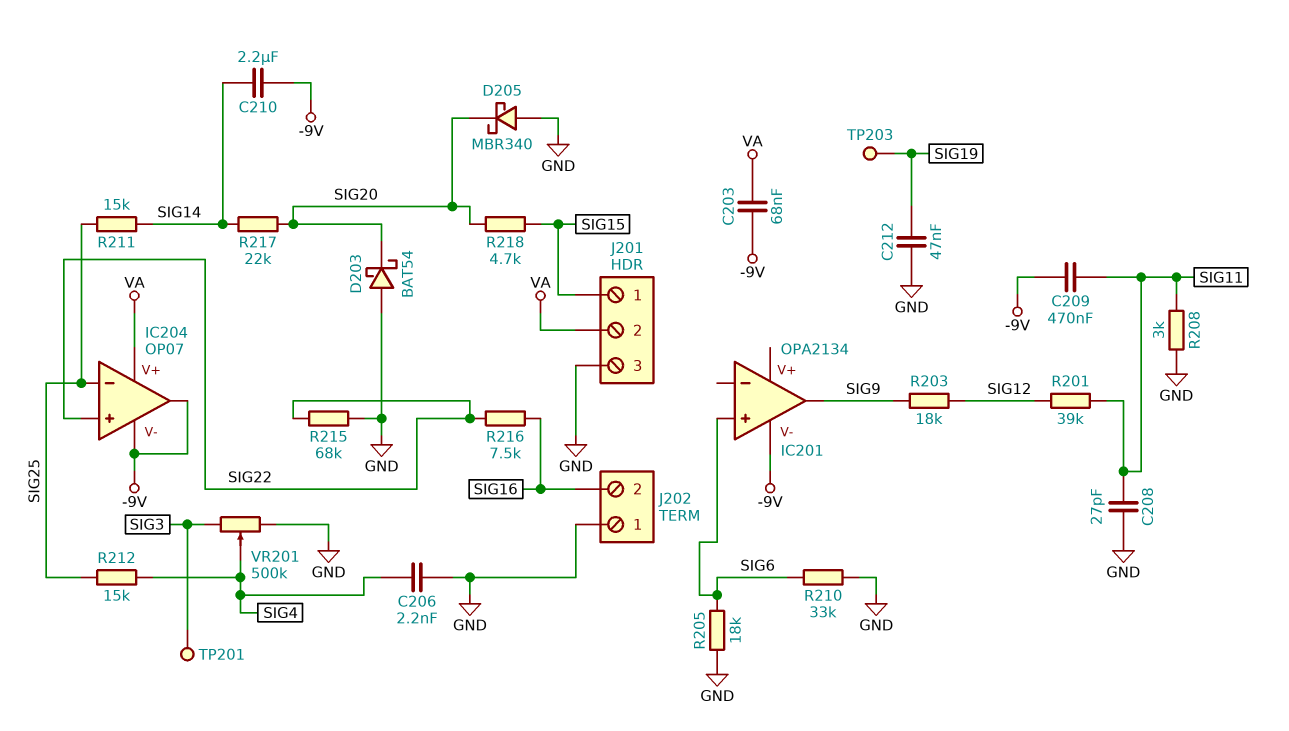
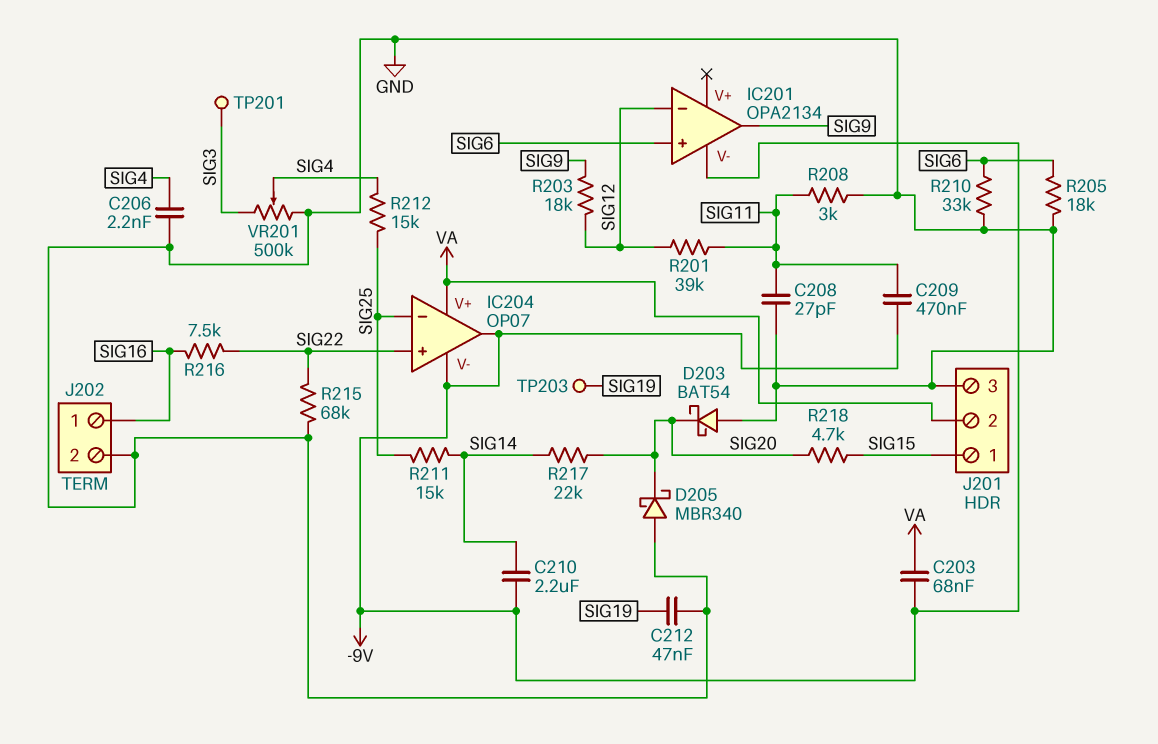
IC201 pin in-: none -> SIG12
J202 pin 1: GND -> SIG16
J202 pin 2: SIG16 -> GND

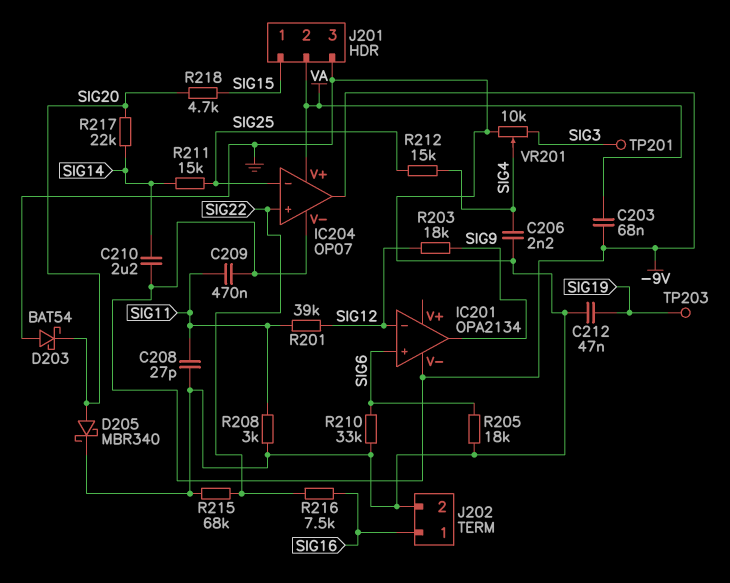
D205: schottky MBR340 (A GND, K SIG20) -> schottky MBR340 (A SIG20, K GND)
VR201: 500k (GND, SIG3, wiper SIG4) -> 10k (GND, SIG3, wiper SIG4)

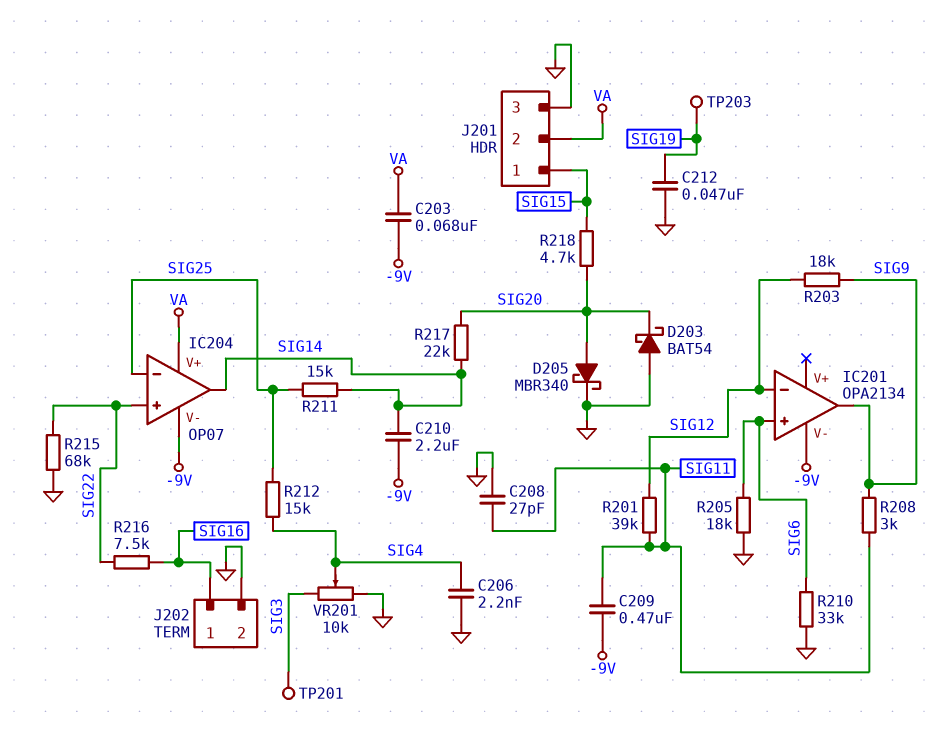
IC204 pin out: -9V -> SIG14
R208: 3k (GND, SIG11) -> 3k (SIG9, SIG11)

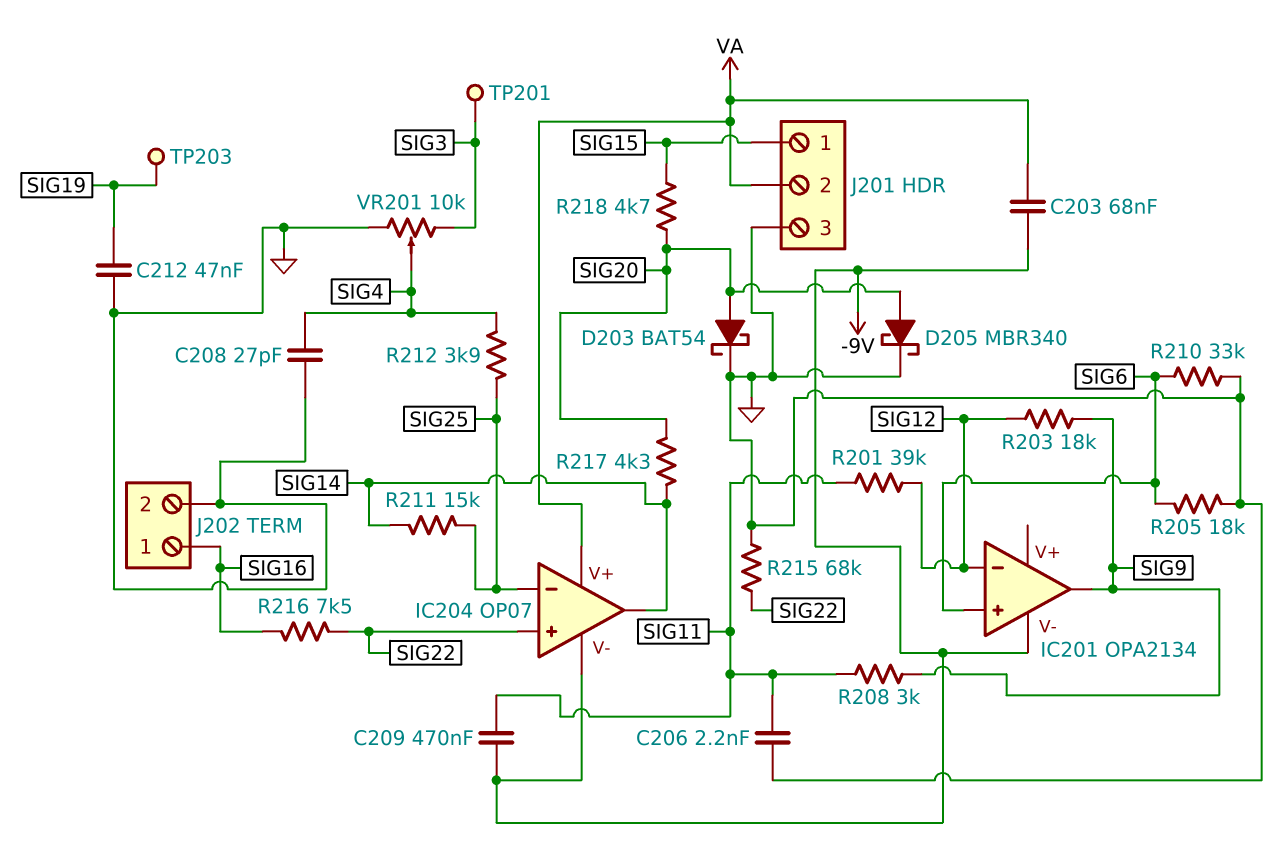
C206: 2.2nF (GND, SIG4) -> 2.2nF (GND, SIG11)
C208: 27pF (GND, SIG11) -> 27pF (GND, SIG4)
C210: 2.2uF (-9V, SIG14) -> none
D203: schottky BAT54 (A GND, K SIG20) -> schottky BAT54 (A SIG20, K GND)
R212: 15k (SIG4, SIG25) -> 3.9k (SIG4, SIG25)
R217: 22k (SIG14, SIG20) -> 4.3k (SIG14, SIG20)

